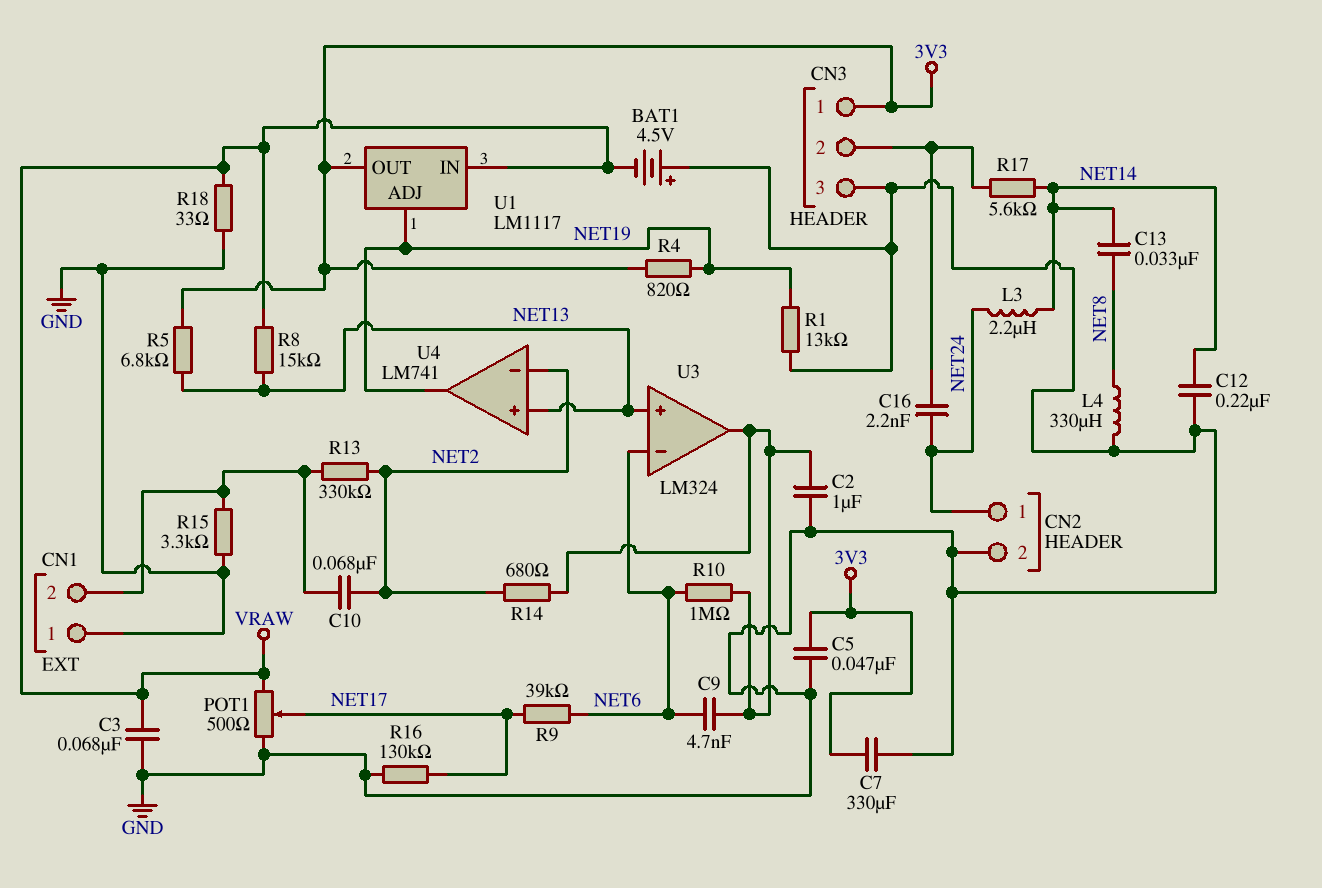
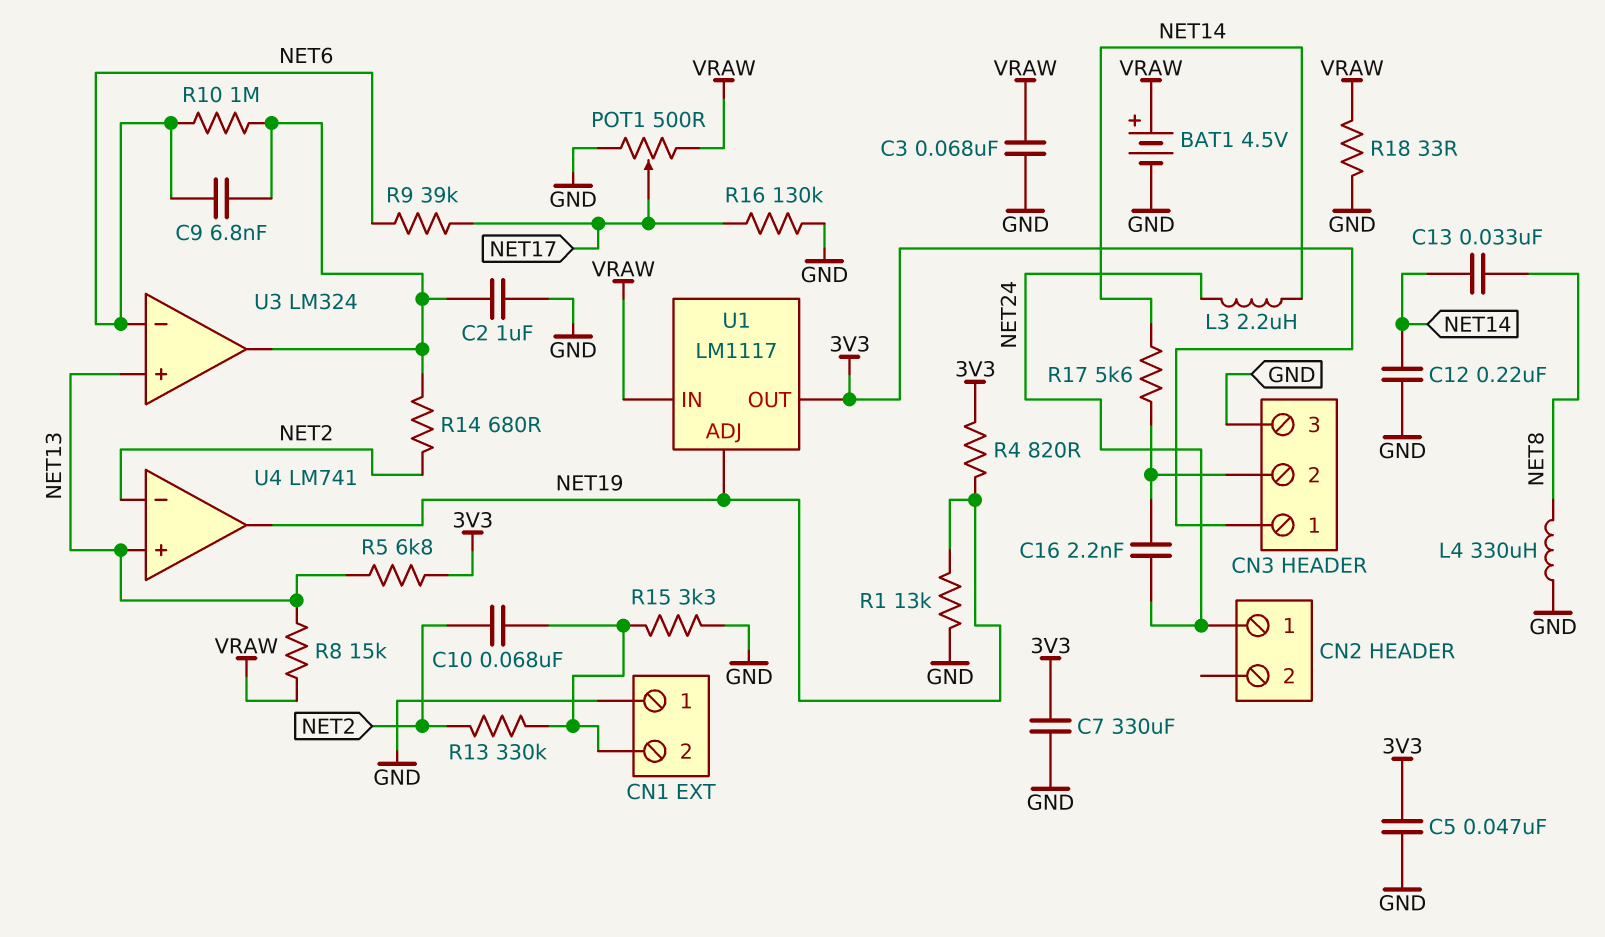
BAT1: 4.5V (plus GND, minus VRAW) -> 4.5V (plus VRAW, minus GND)
C9: 4.7nF (NET6, U3/out) -> 6.8nF (NET6, U3/out)
CN2 pin 2: GND -> none

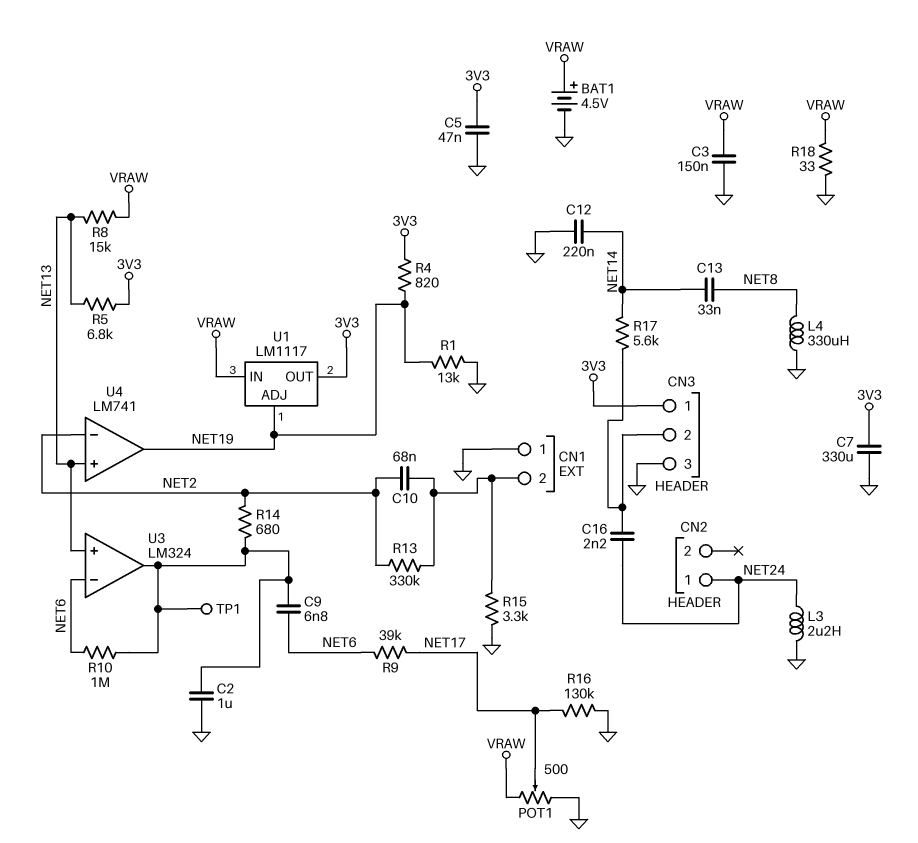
C3: 68nF (GND, VRAW) -> 150nF (GND, VRAW)
L3: 2.2uH (NET14, NET24) -> 2.2uH (GND, NET24)
TP1: none -> test point (U3/out)

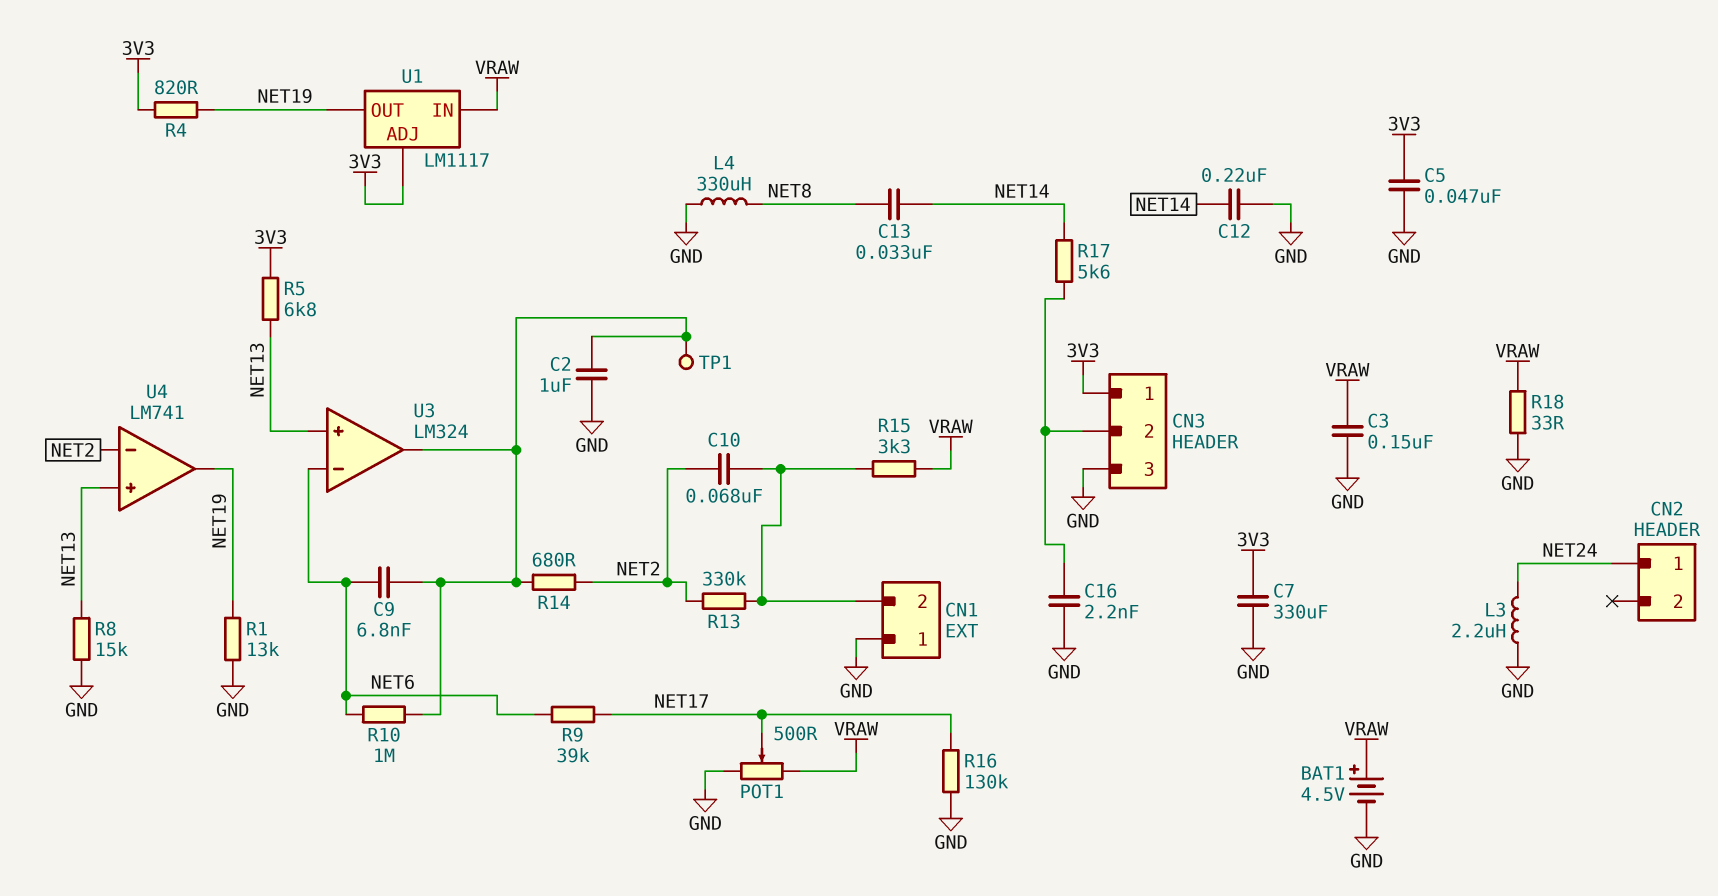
C16: 2.2nF (CN3/2, NET24) -> 2.2nF (CN3/2, GND)
R8: 15k (NET13, VRAW) -> 15k (GND, NET13)
R15: 3.3k (CN1/2, GND) -> 3.3k (CN1/2, VRAW)
U1 pin ADJ: NET19 -> 3V3
U1 pin OUT: 3V3 -> NET19

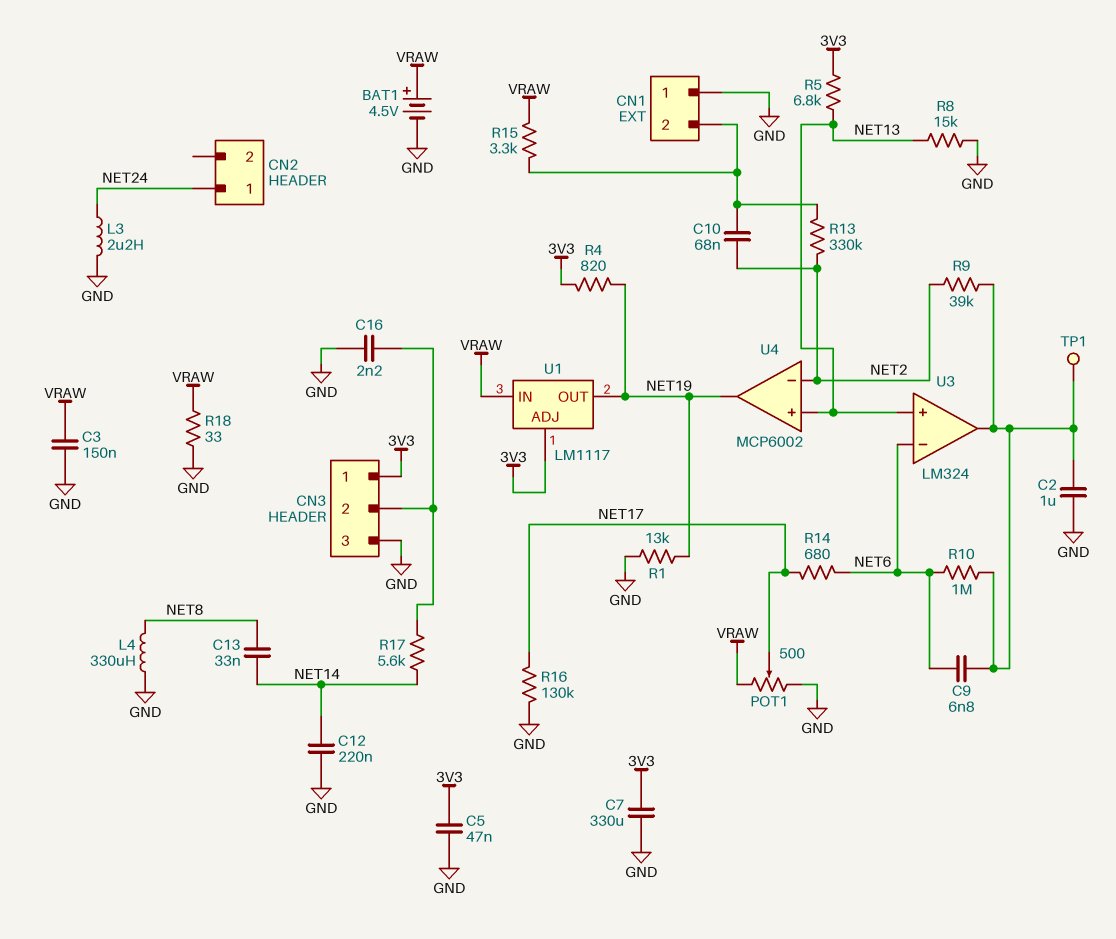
R9: 39k (NET6, NET17) -> 39k (NET2, U3/out)
R14: 680 (NET2, U3/out) -> 680 (NET6, NET17)
U4: LM741 -> MCP6002

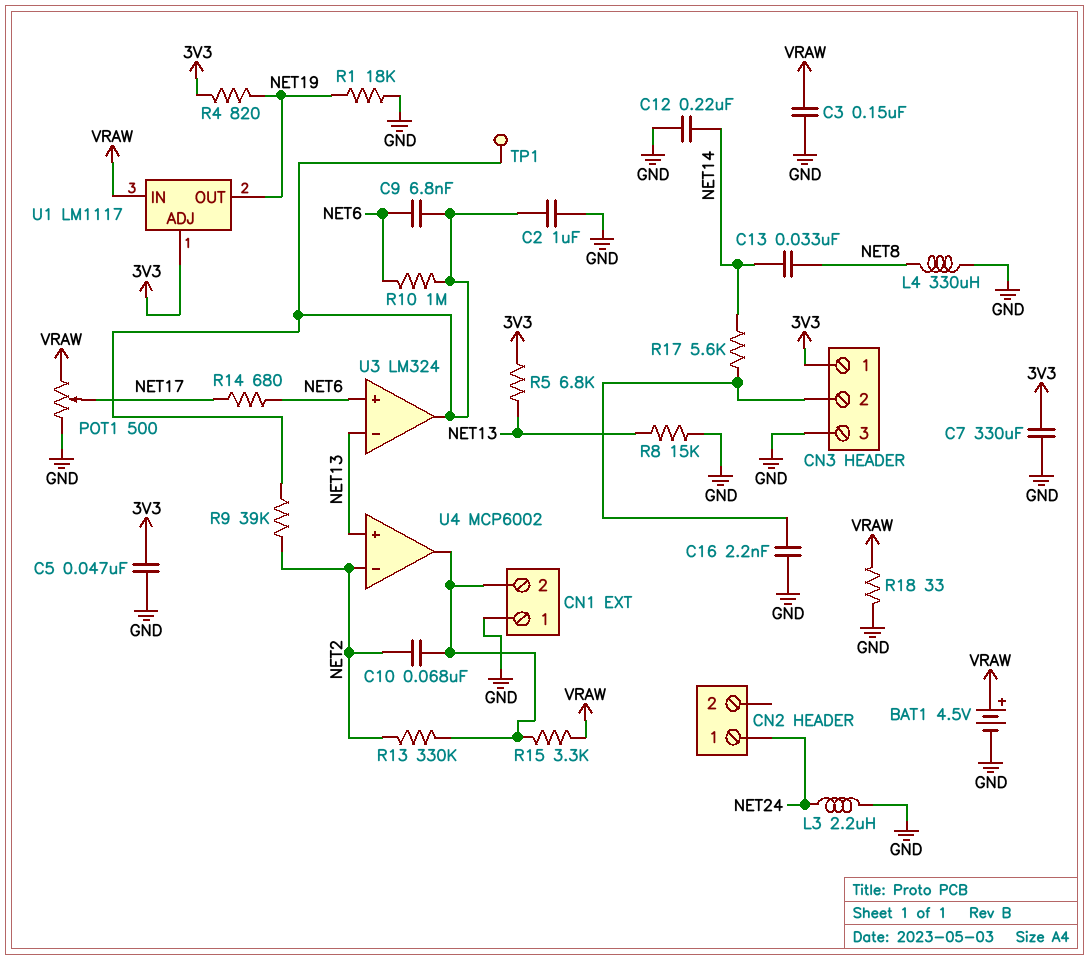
R1: 13k (GND, NET19) -> 18k (GND, NET19)
R16: 130k (GND, NET17) -> none
U3 pin in+: NET13 -> NET6
U3 pin in-: NET6 -> NET13
U4 pin out: NET19 -> CN1/2

